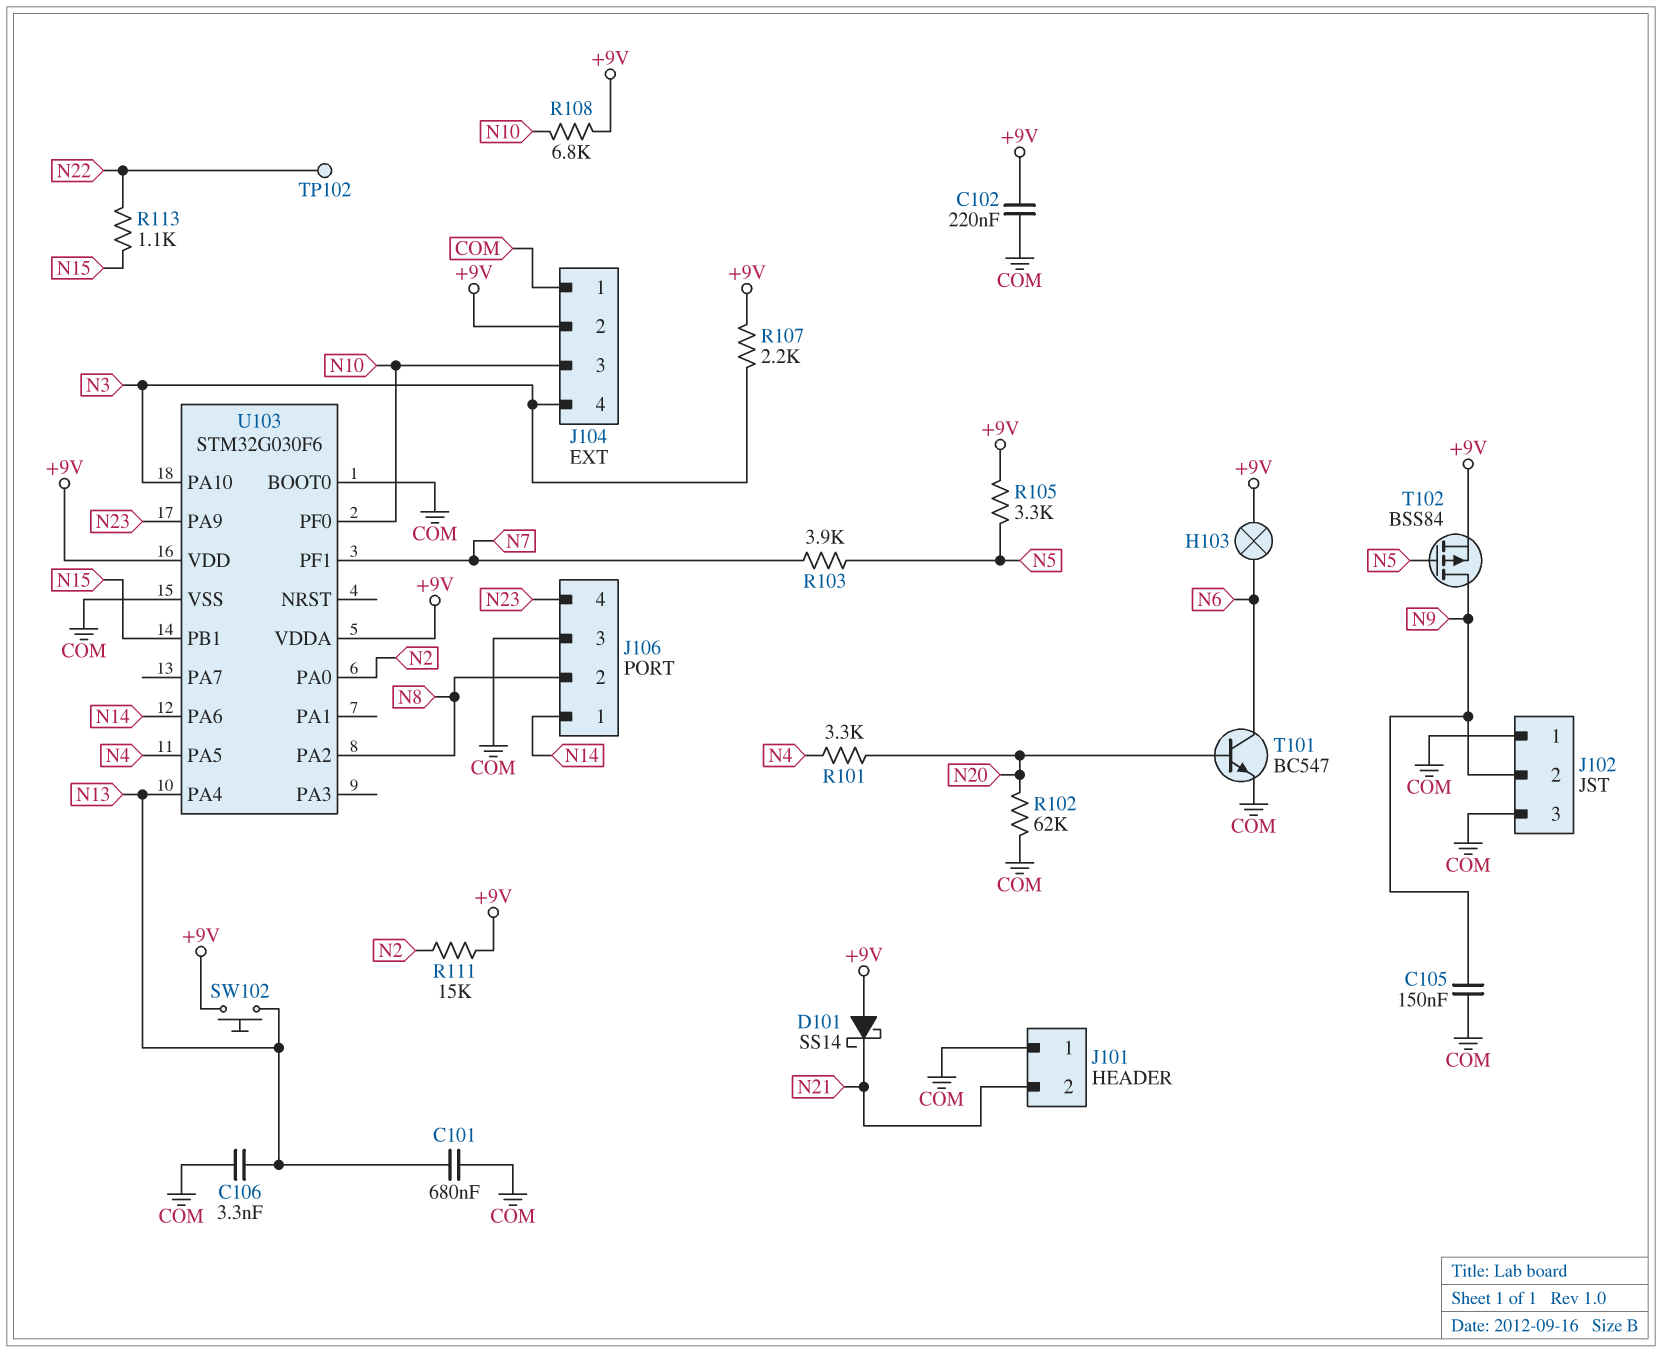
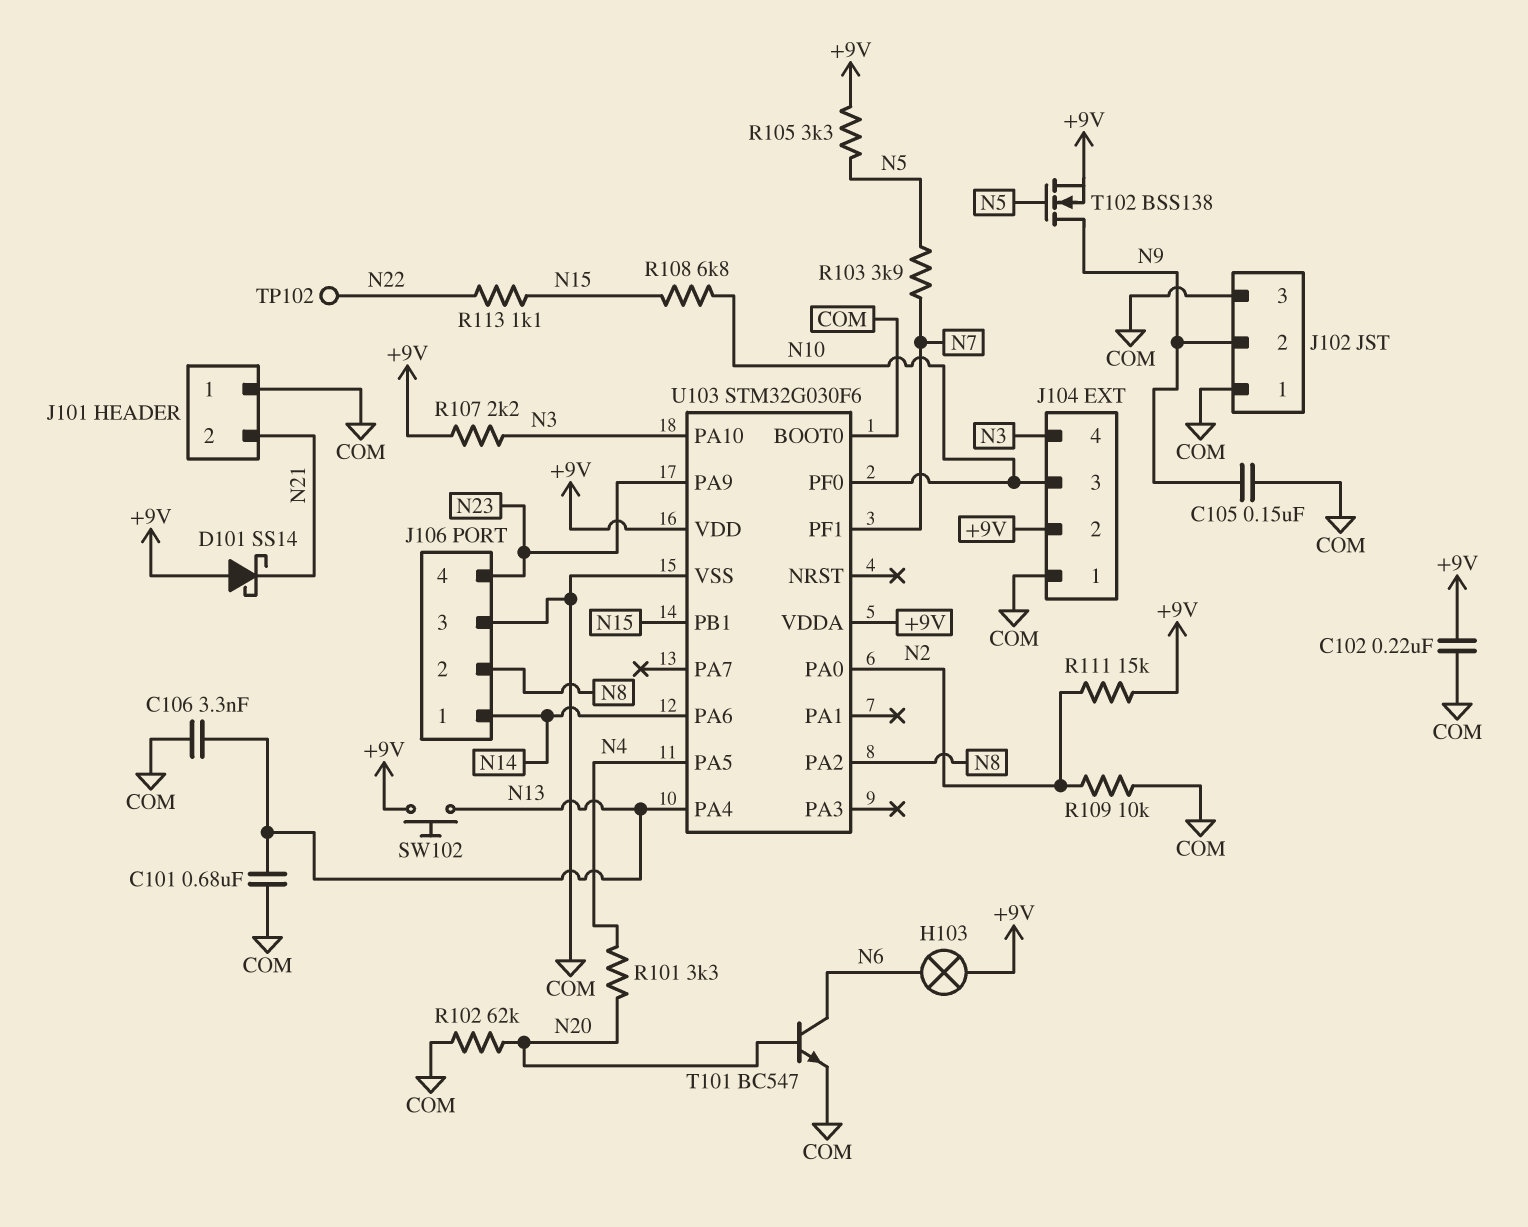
R108: 6.8k (+9V, N10) -> 6.8k (N10, N15)
R109: none -> 10k (COM, N2)
T102: PMOS BSS84 (G N5, D N9, S +9V) -> NMOS BSS138 (G N5, D N9, S +9V)

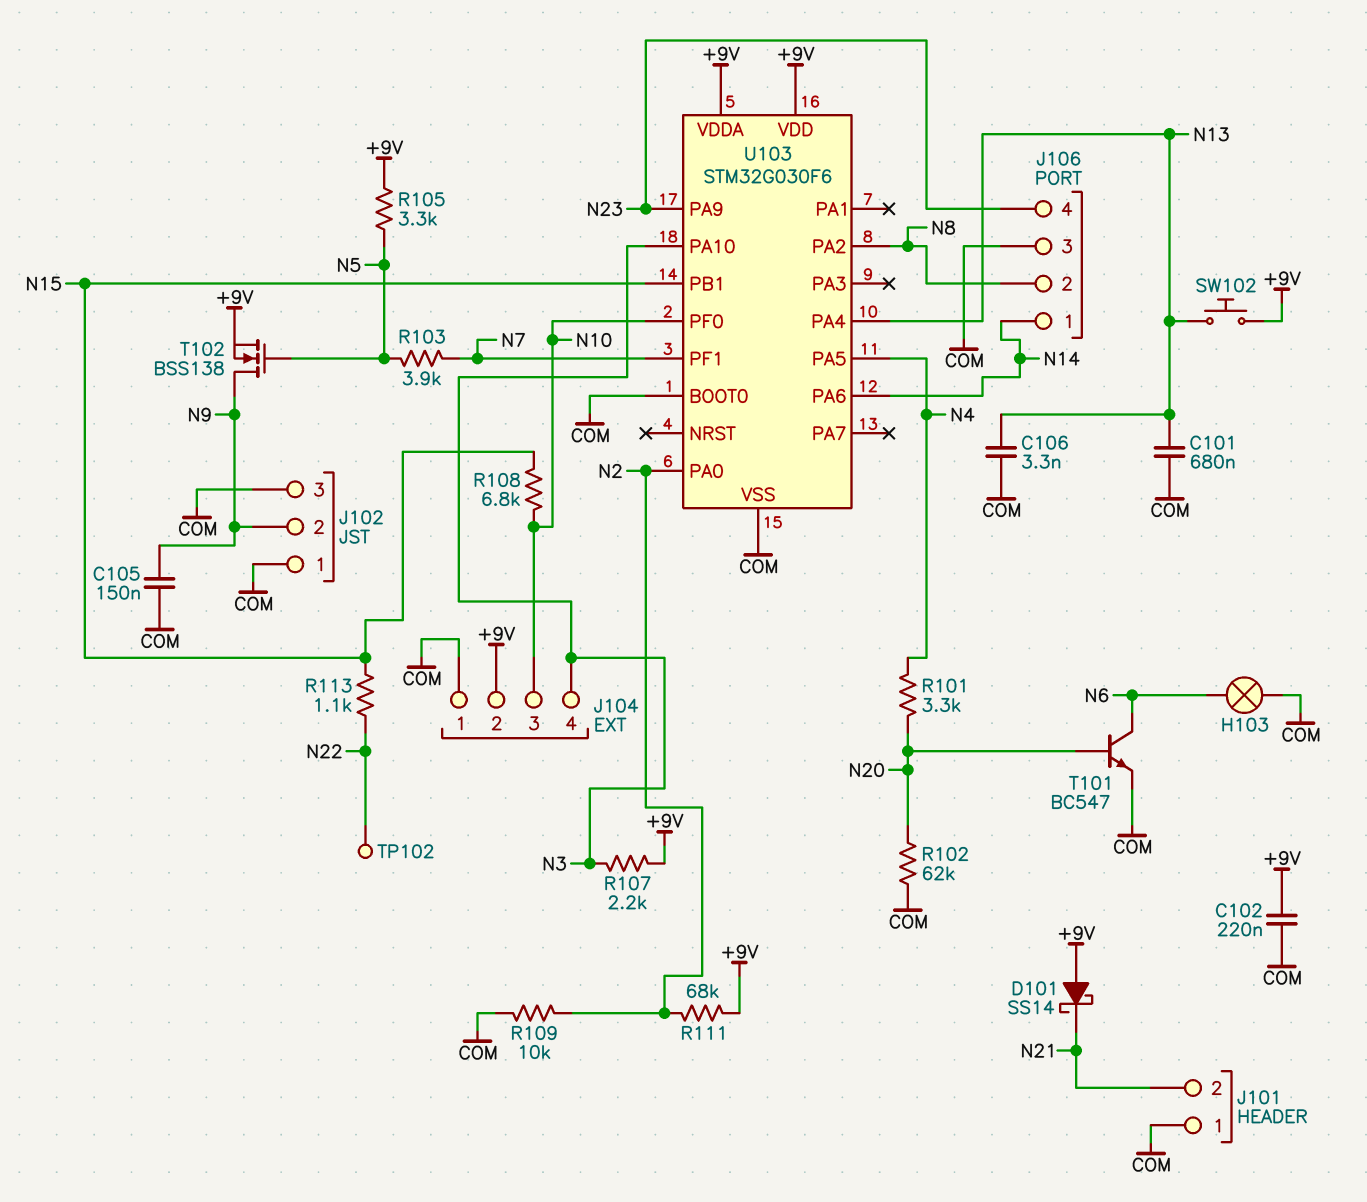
H103: lamp (+9V, N6) -> lamp (COM, N6)
R111: 15k (+9V, N2) -> 68k (+9V, N2)

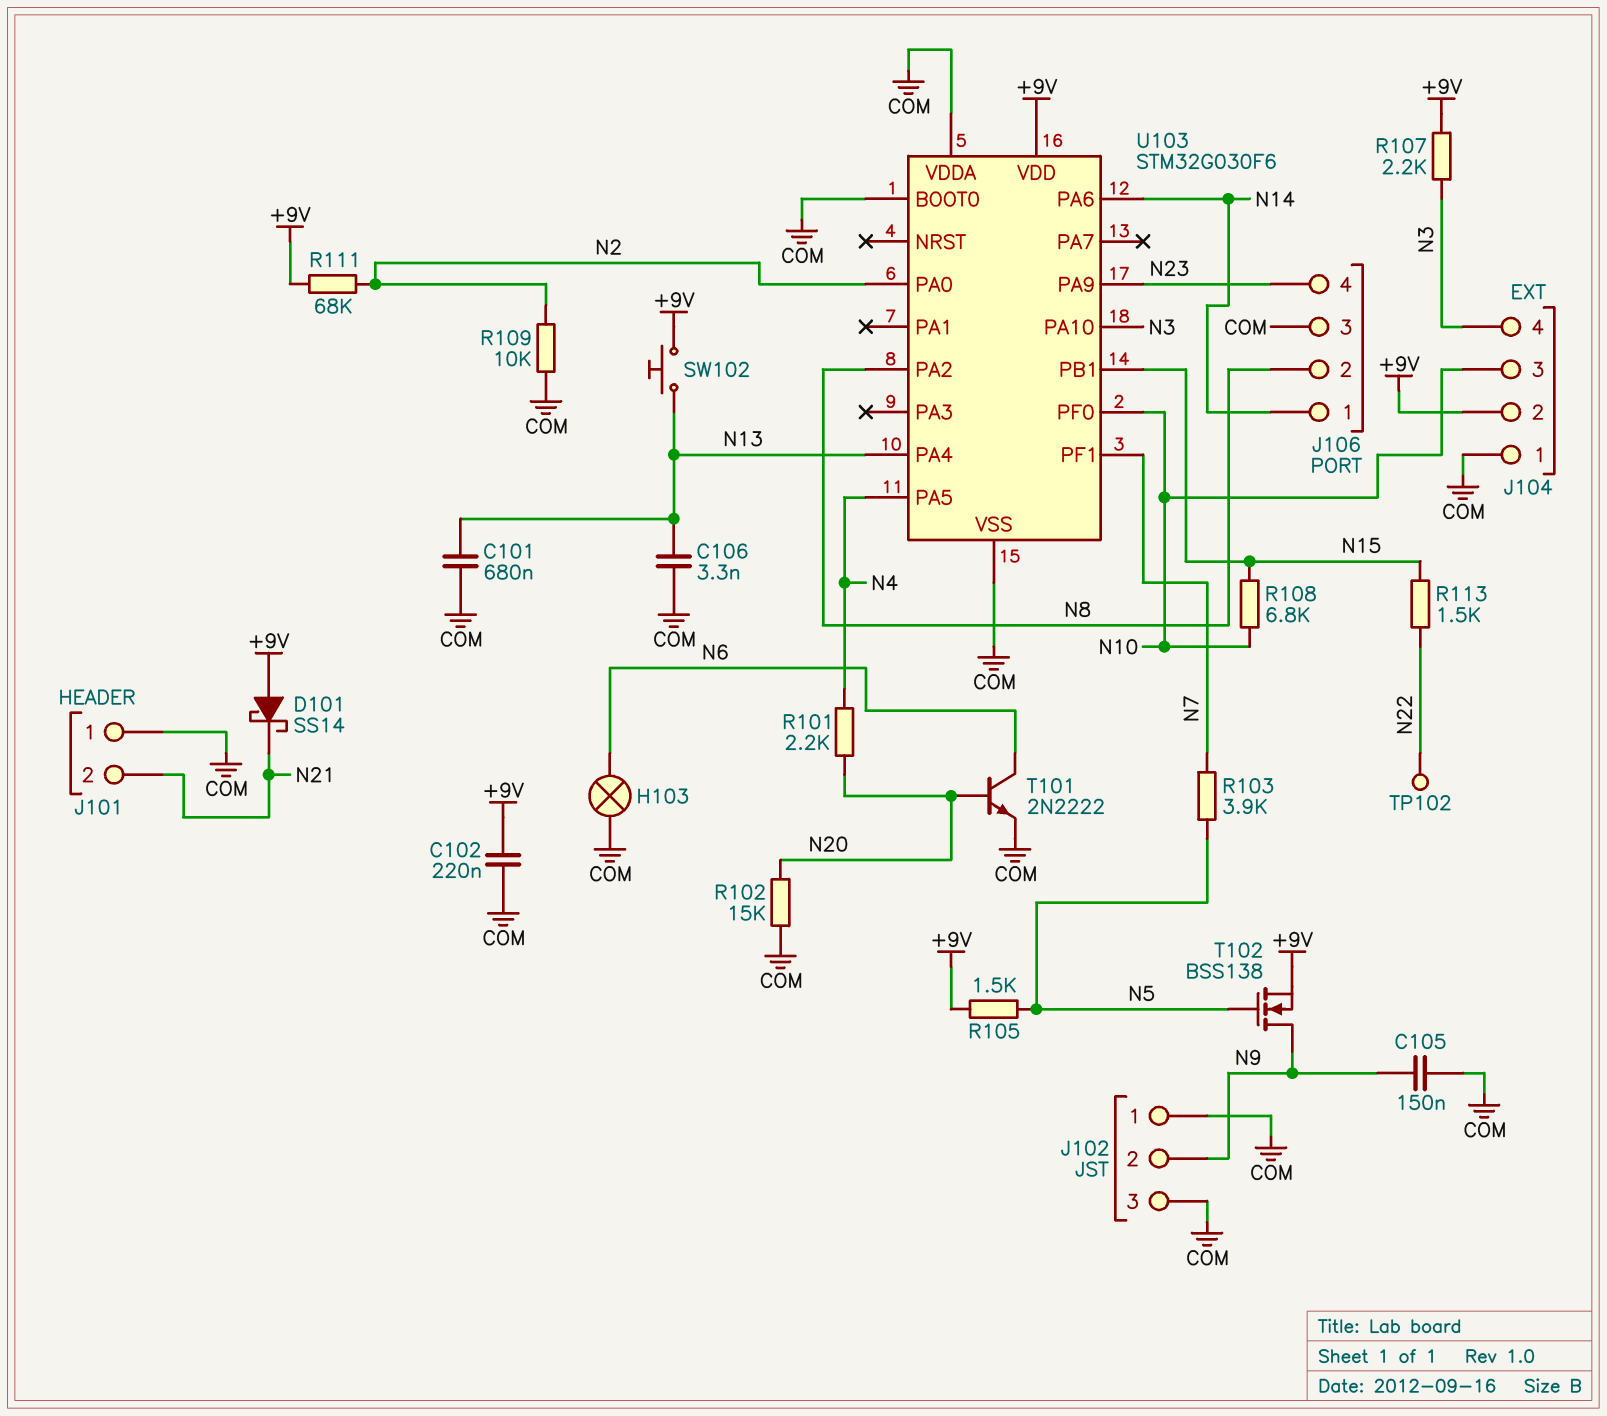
R101: 3.3k (N4, N20) -> 2.2k (N4, N20)
R102: 62k (COM, N20) -> 15k (COM, N20)
R105: 3.3k (+9V, N5) -> 1.5k (+9V, N5)
R113: 1.1k (N15, N22) -> 1.5k (N15, N22)
T101: NPN BC547 (B N20, C N6, E COM) -> NPN 2N2222 (B N20, C N6, E COM)
U103 pin VDDA: +9V -> COM

